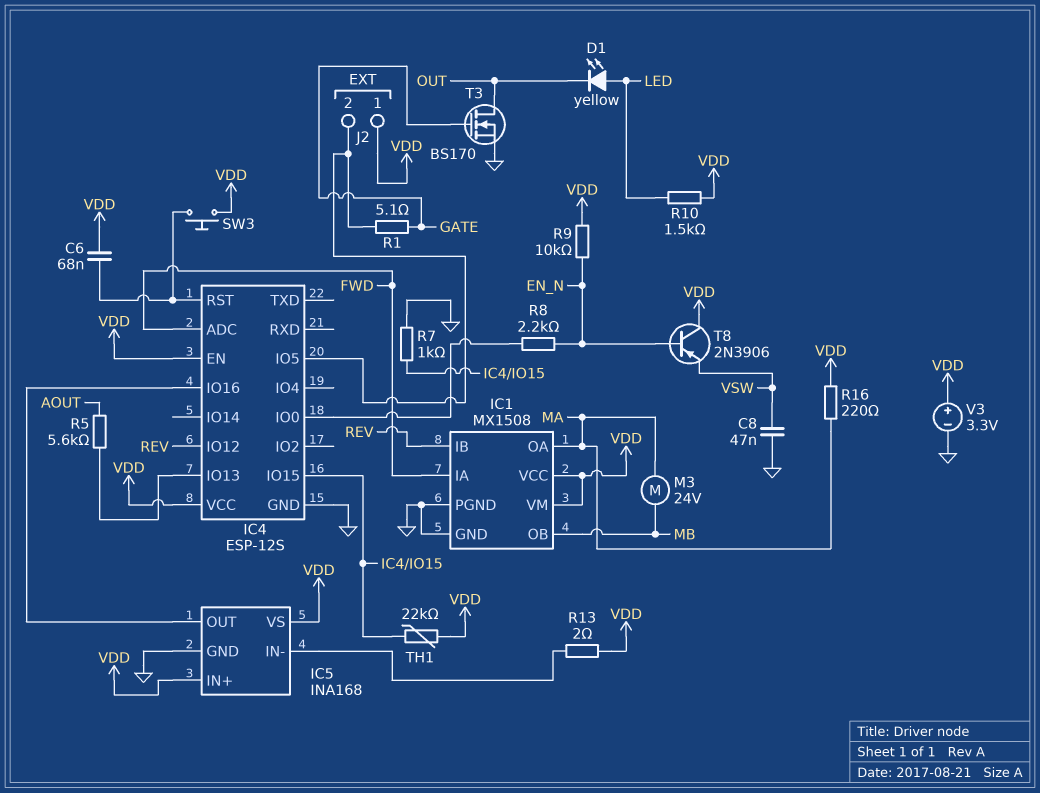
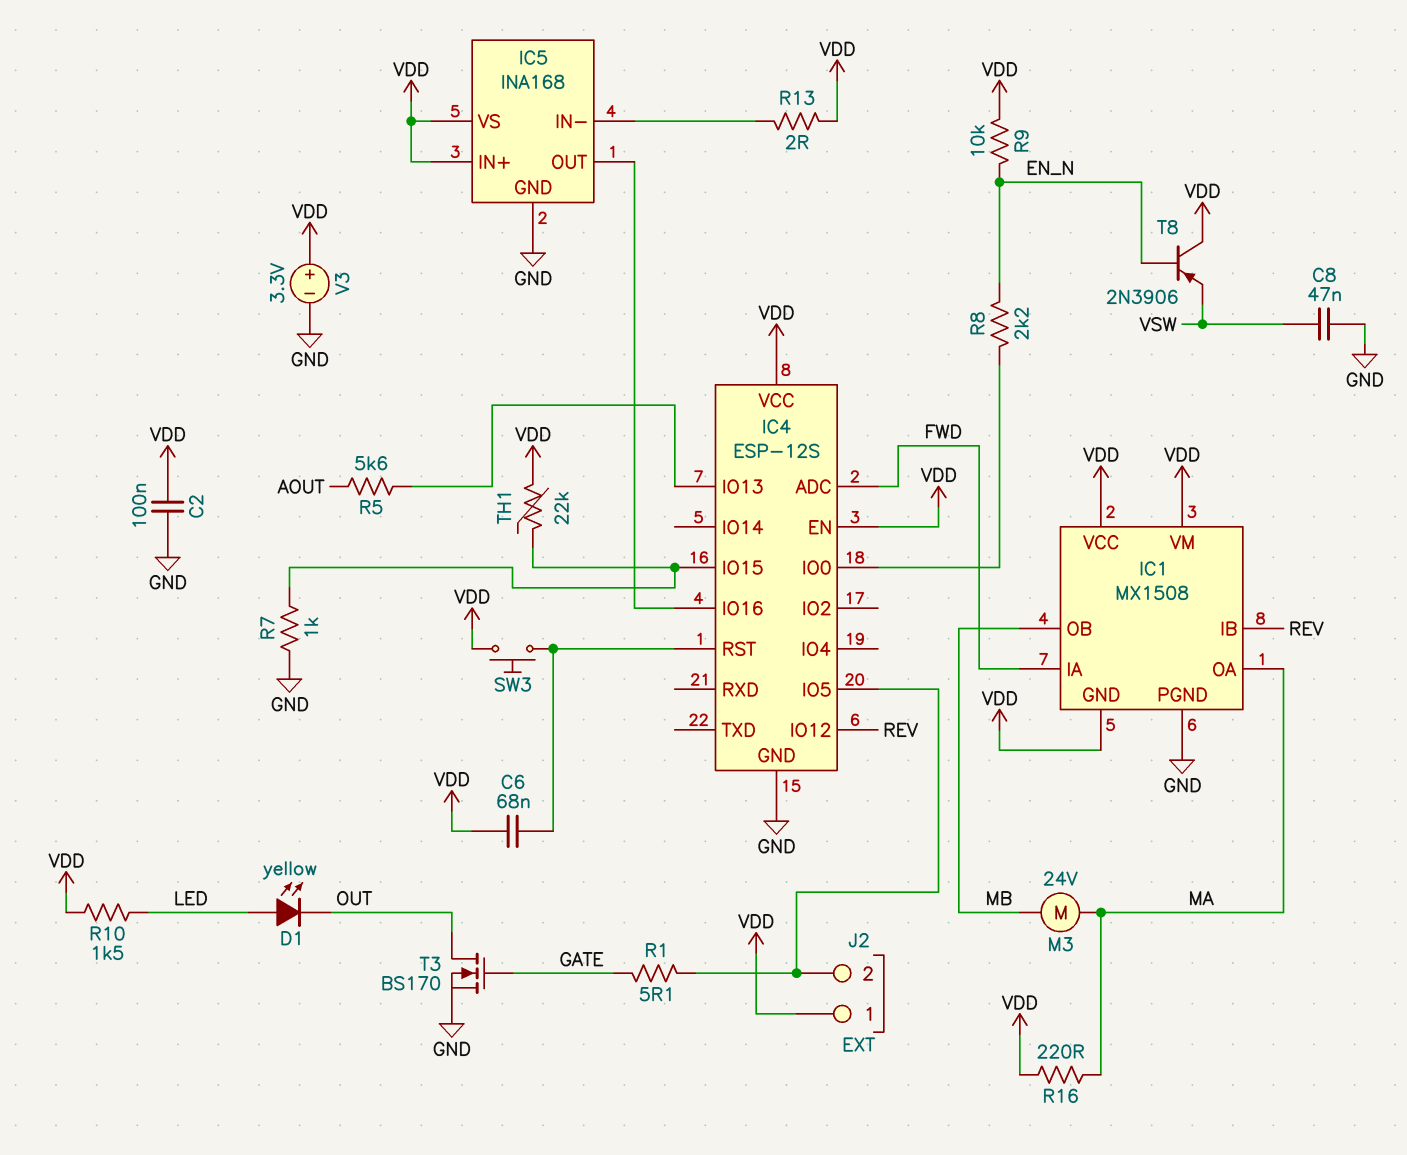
C2: none -> 100nF (GND, VDD)
IC1 pin GND: GND -> VDD

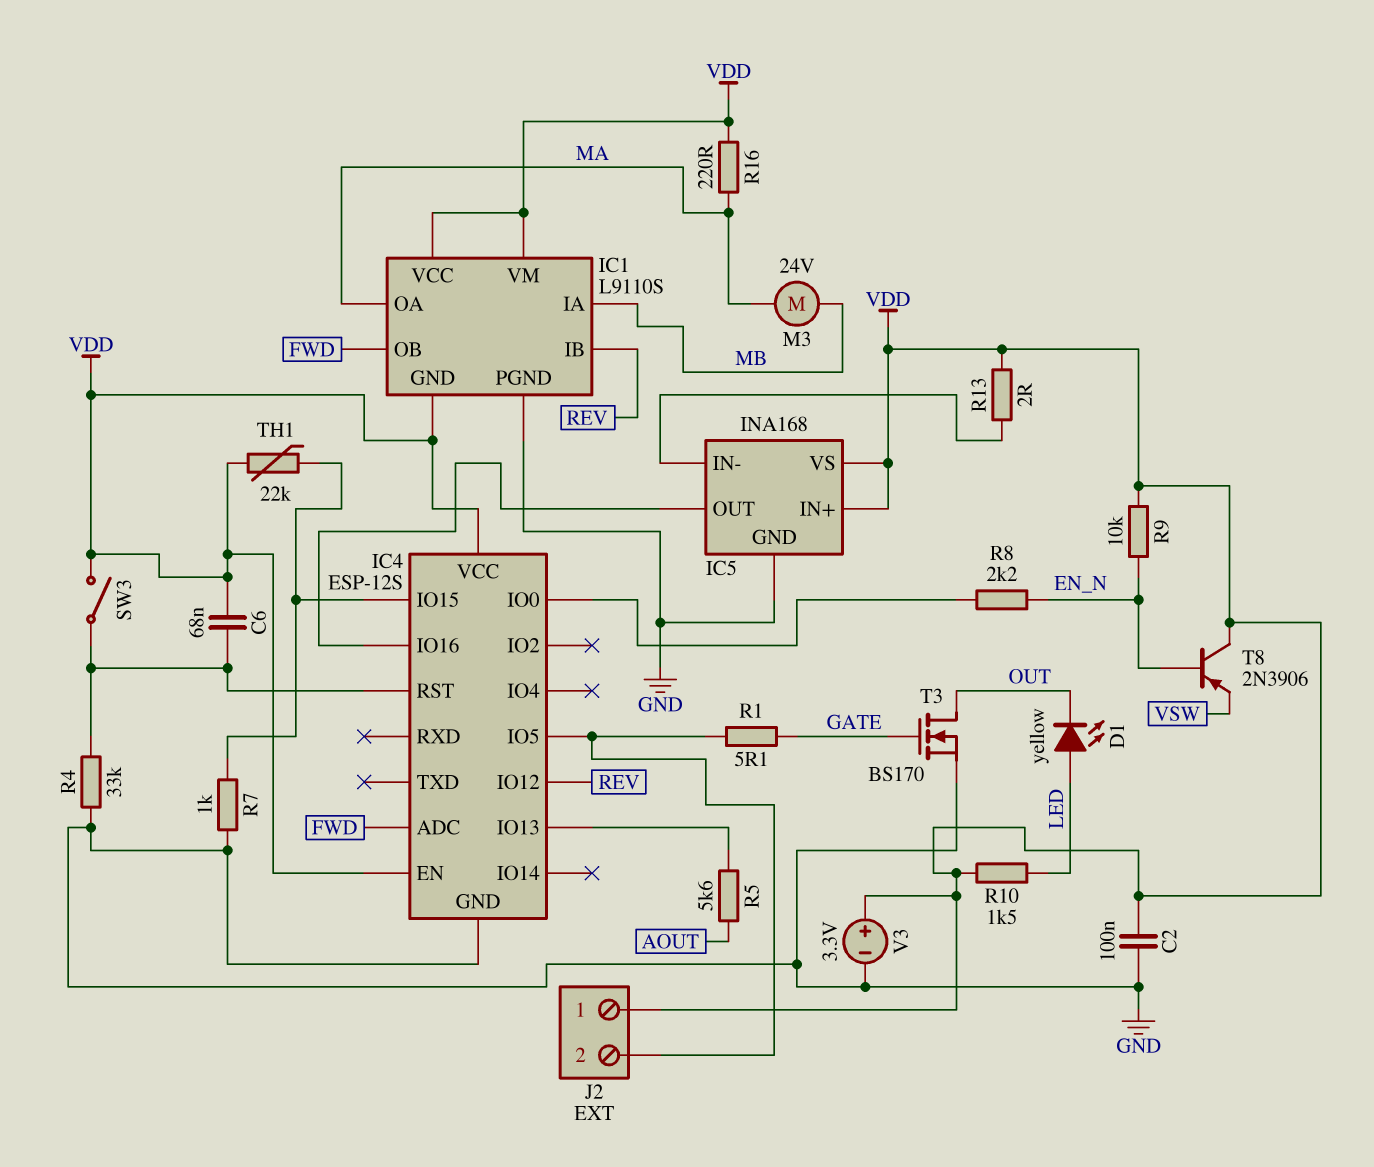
C8: 47nF (GND, VSW) -> none
IC1: MX1508 -> L9110S
IC1 pin IA: FWD -> MB
IC1 pin OB: MB -> FWD
R4: none -> 33k (GND, IC4/RST)
SW3: button (IC4/RST, VDD) -> switch (IC4/RST, VDD)

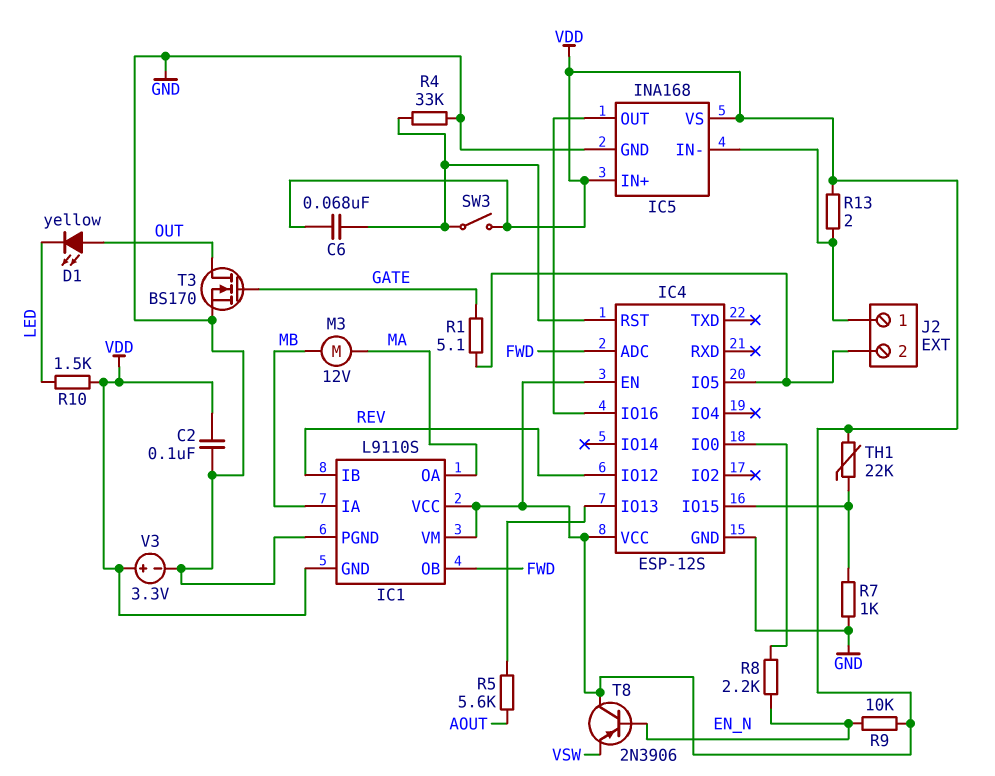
D1: LED yellow (A LED, K OUT) -> LED yellow (A OUT, K LED)
J2 pin 1: VDD -> IC5/IN-
M3: motor 24V (MA, MB) -> motor 12V (MA, MB)
R16: 220 (MA, VDD) -> none

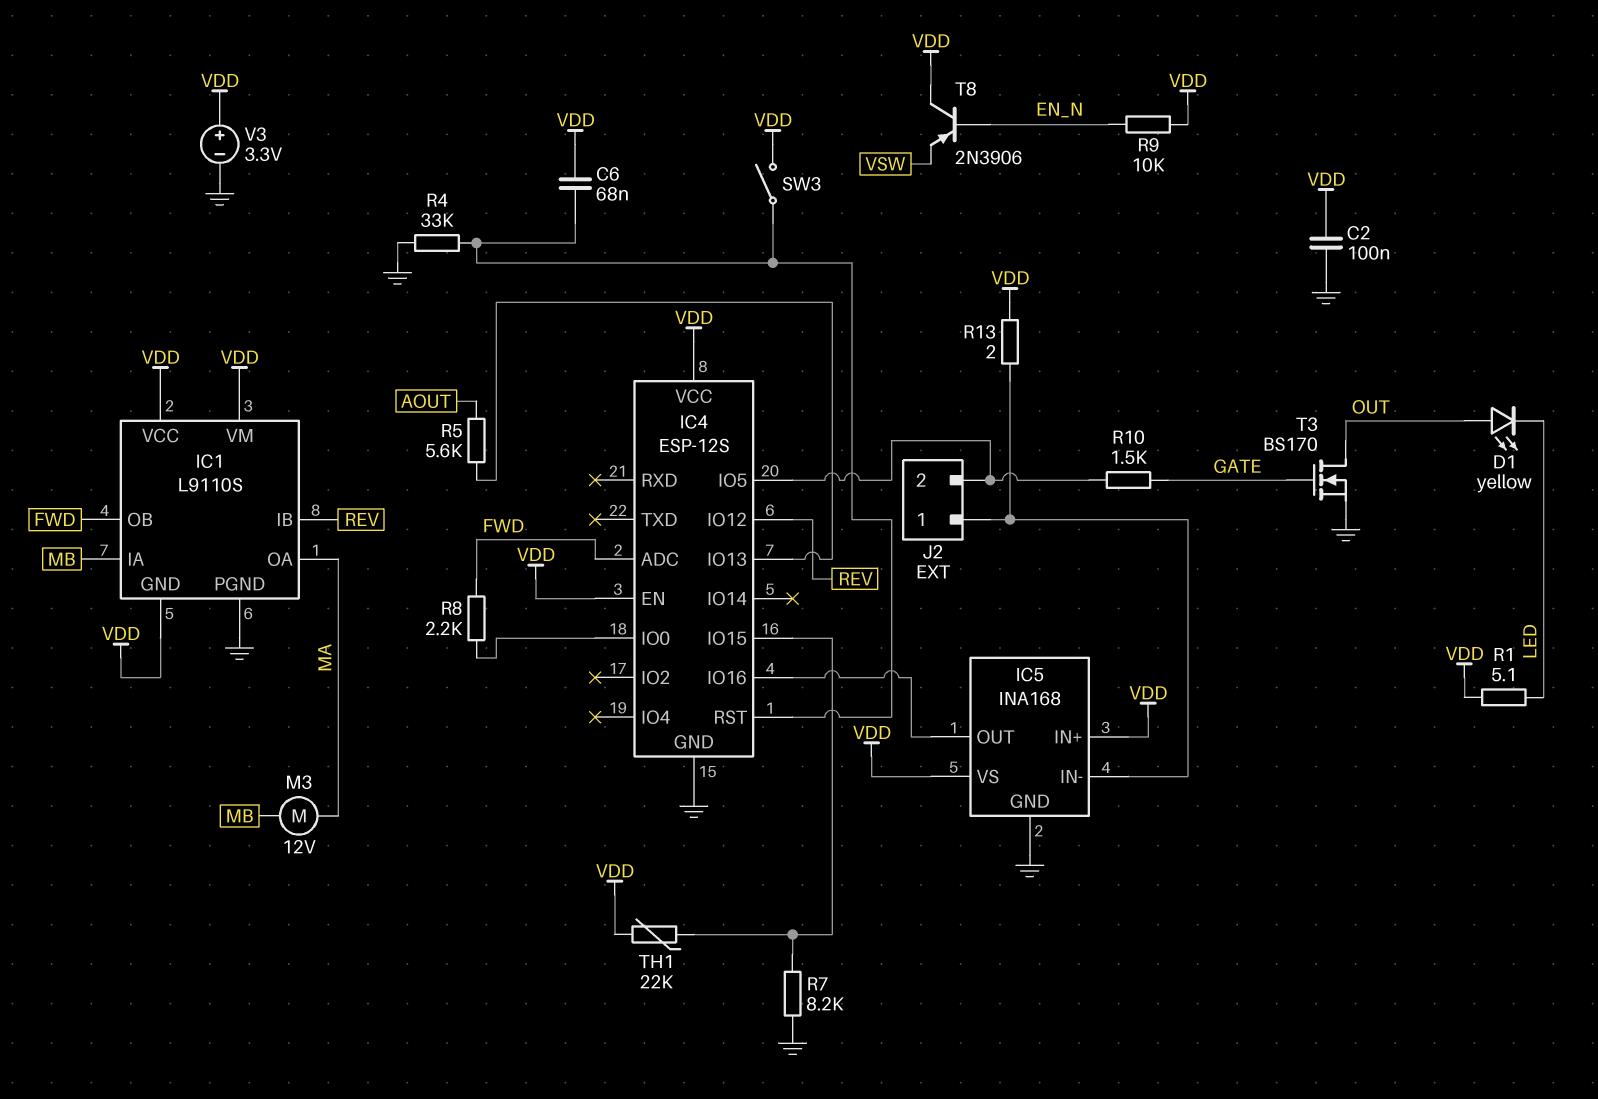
R1: 5.1 (GATE, IC4/IO5) -> 5.1 (LED, VDD)
R7: 1k (GND, IC4/IO15) -> 8.2k (GND, IC4/IO15)
R8: 2.2k (EN_N, IC4/IO0) -> 2.2k (FWD, IC4/IO0)
R10: 1.5k (LED, VDD) -> 1.5k (GATE, IC4/IO5)

